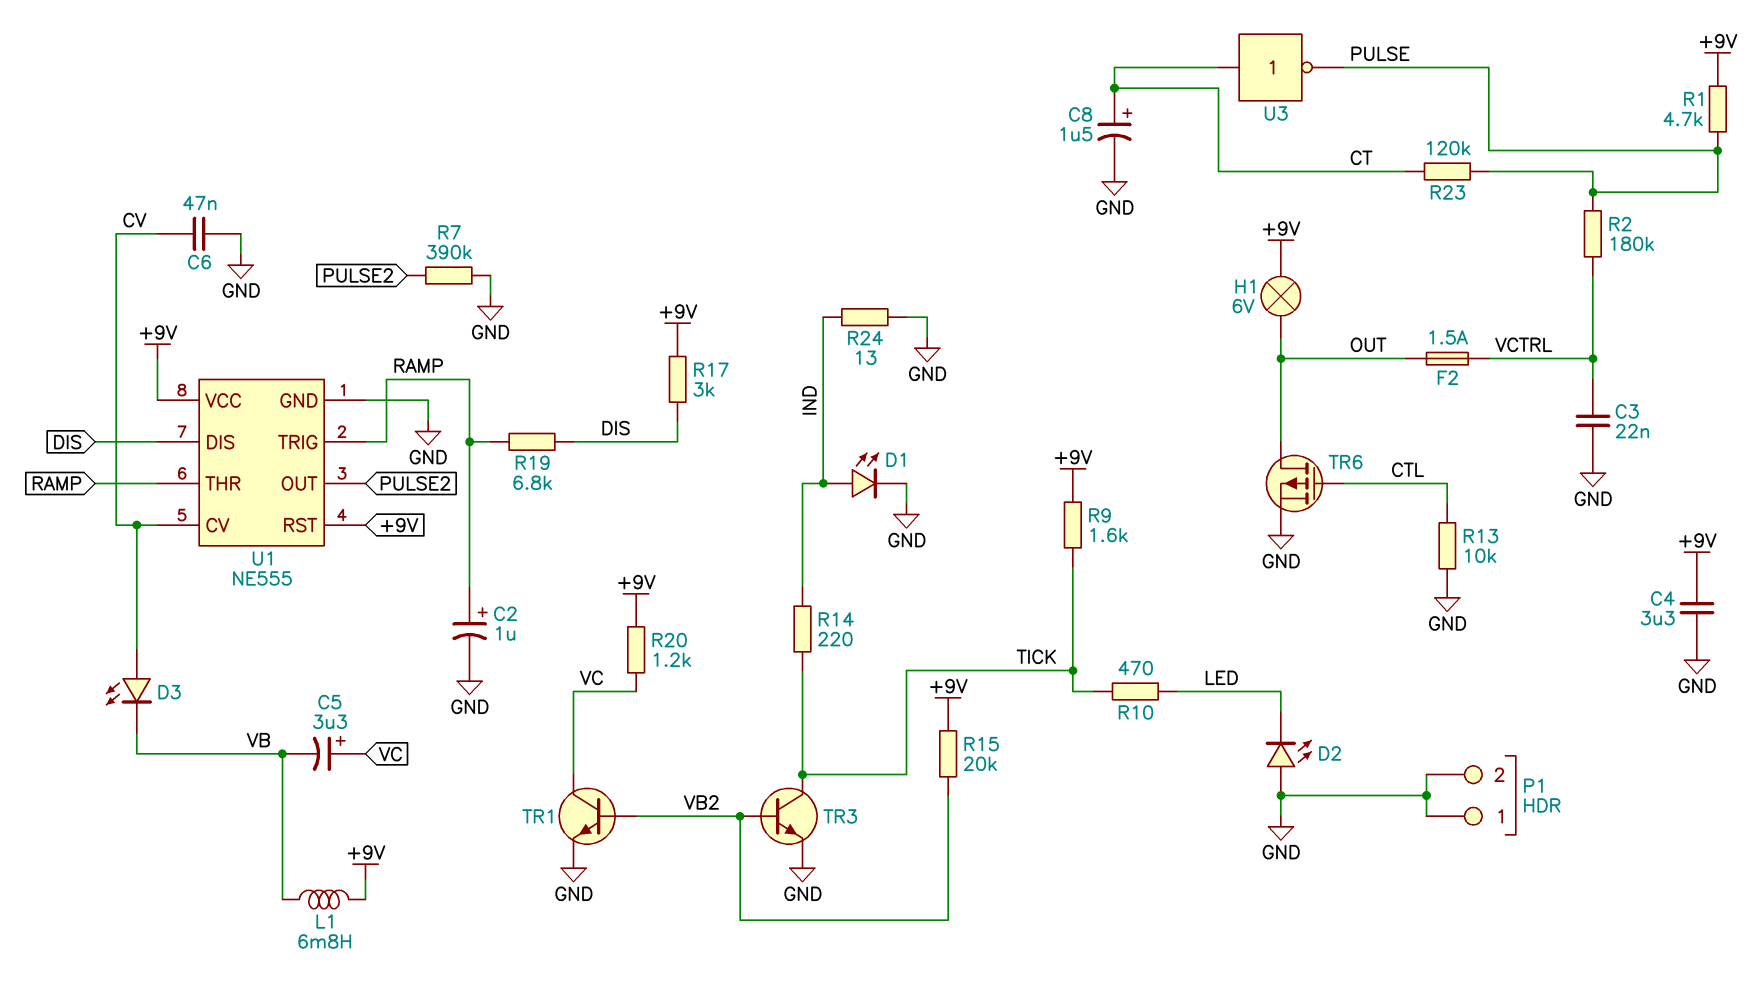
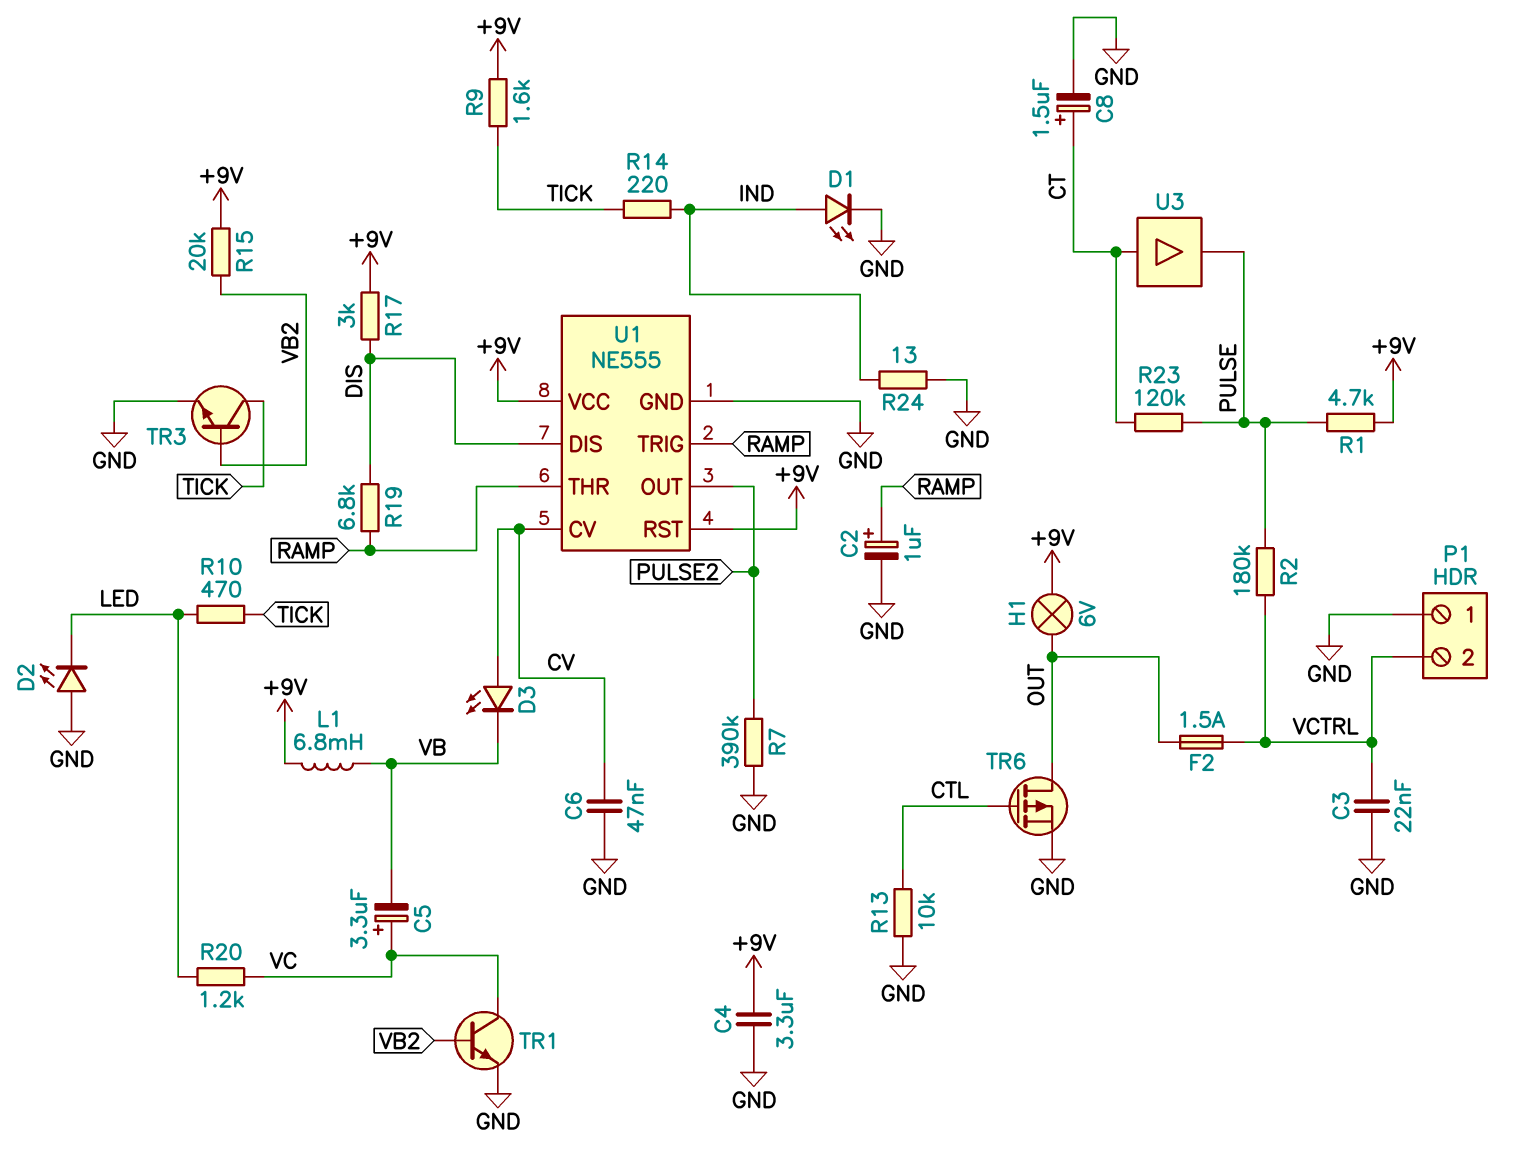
P1 pin 2: GND -> VCTRL
R20: 1.2k (+9V, VC) -> 1.2k (LED, VC)
U3: NOT (in CT, out PULSE) -> buffer (in CT, out PULSE)

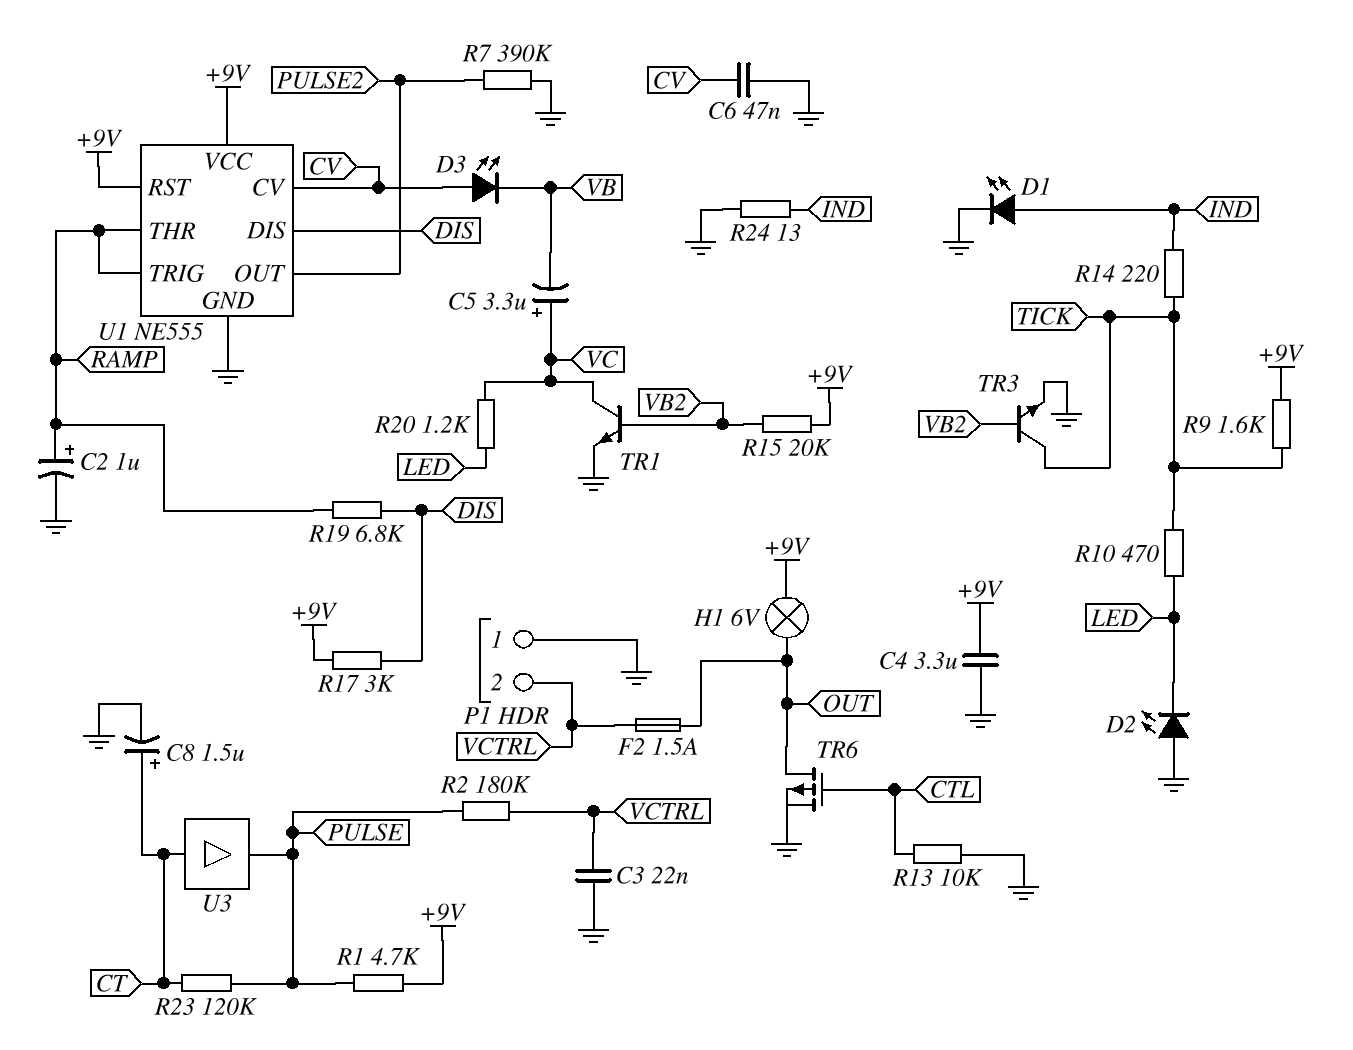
L1: 6.8mH (+9V, VB) -> none

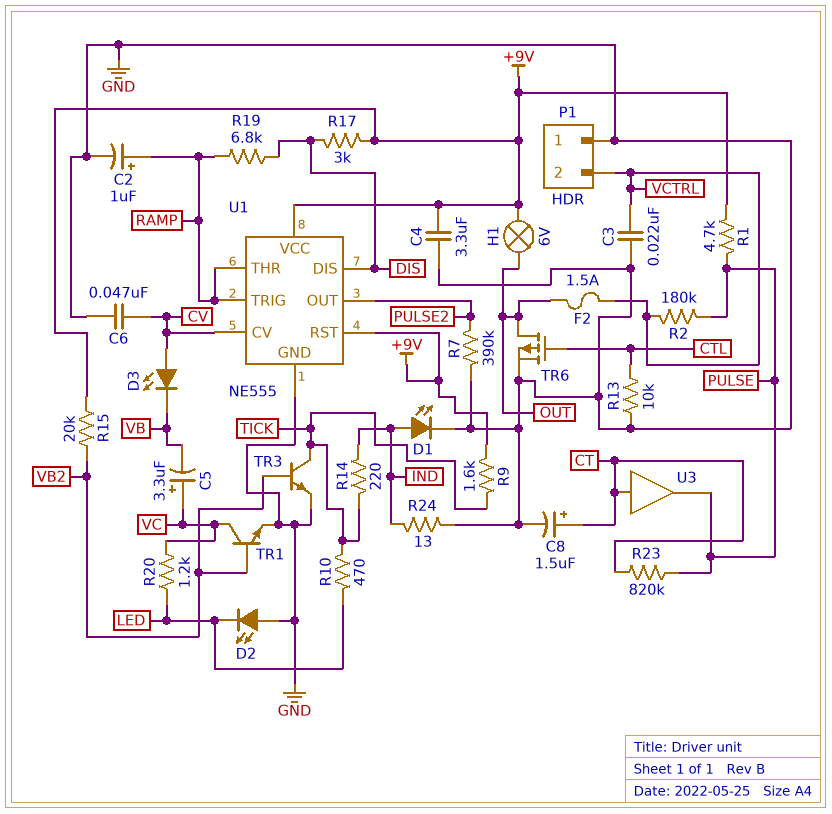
R23: 120k (CT, PULSE) -> 820k (CT, PULSE)

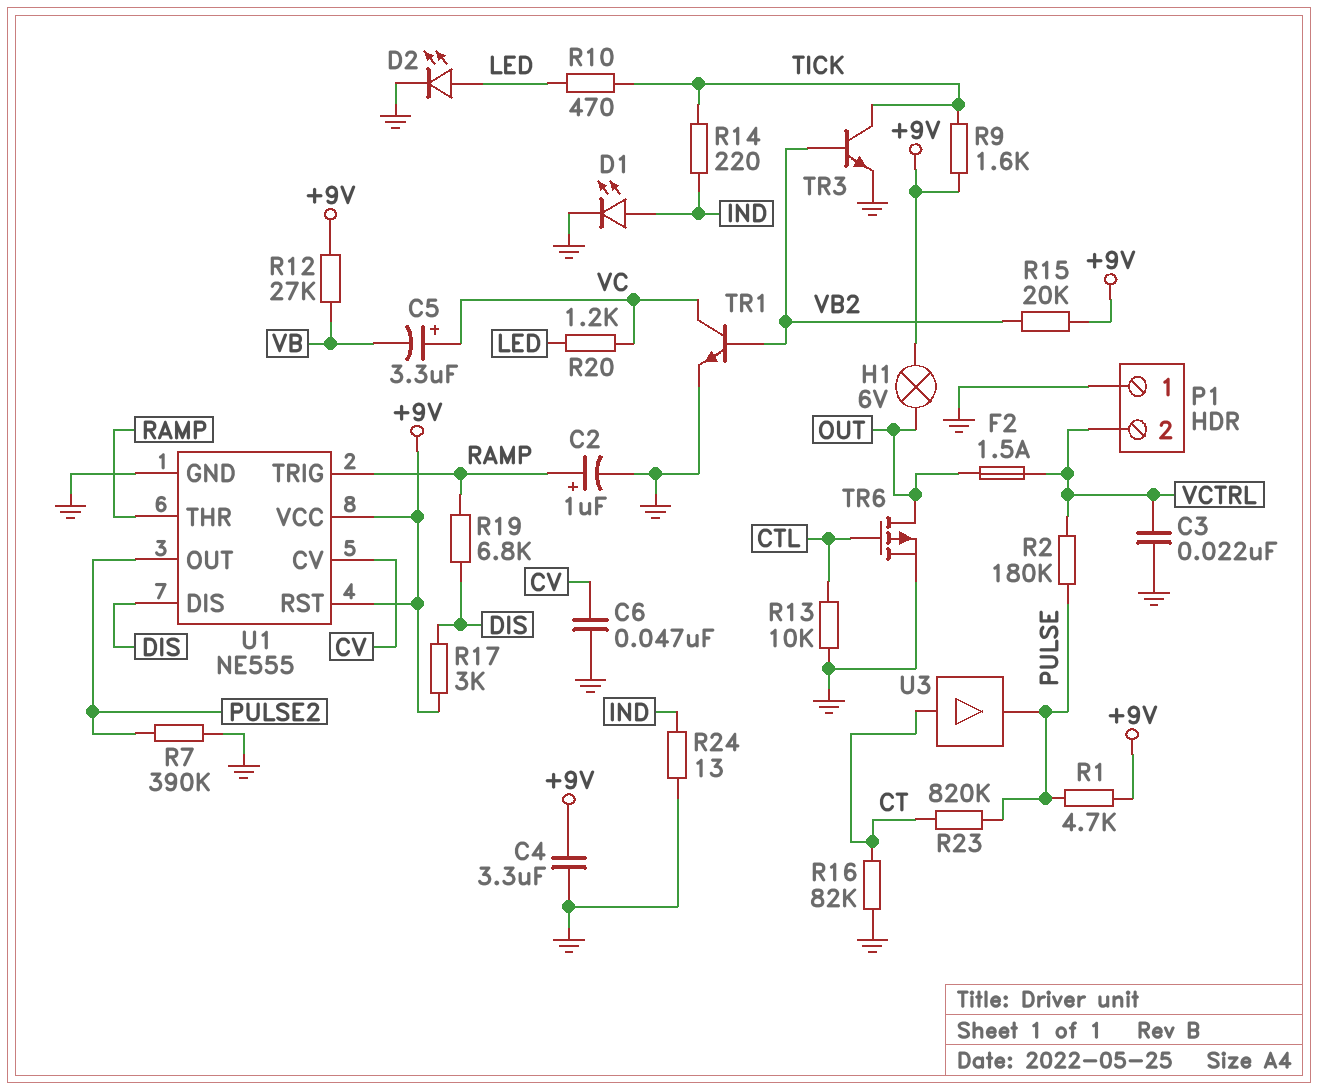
C8: 1.5uF (plus CT, minus GND) -> none
D2: LED (A GND, K LED) -> LED (A LED, K GND)
D3: LED (A CV, K VB) -> none
R12: none -> 27k (+9V, VB)
R16: none -> 82k (CT, GND)

